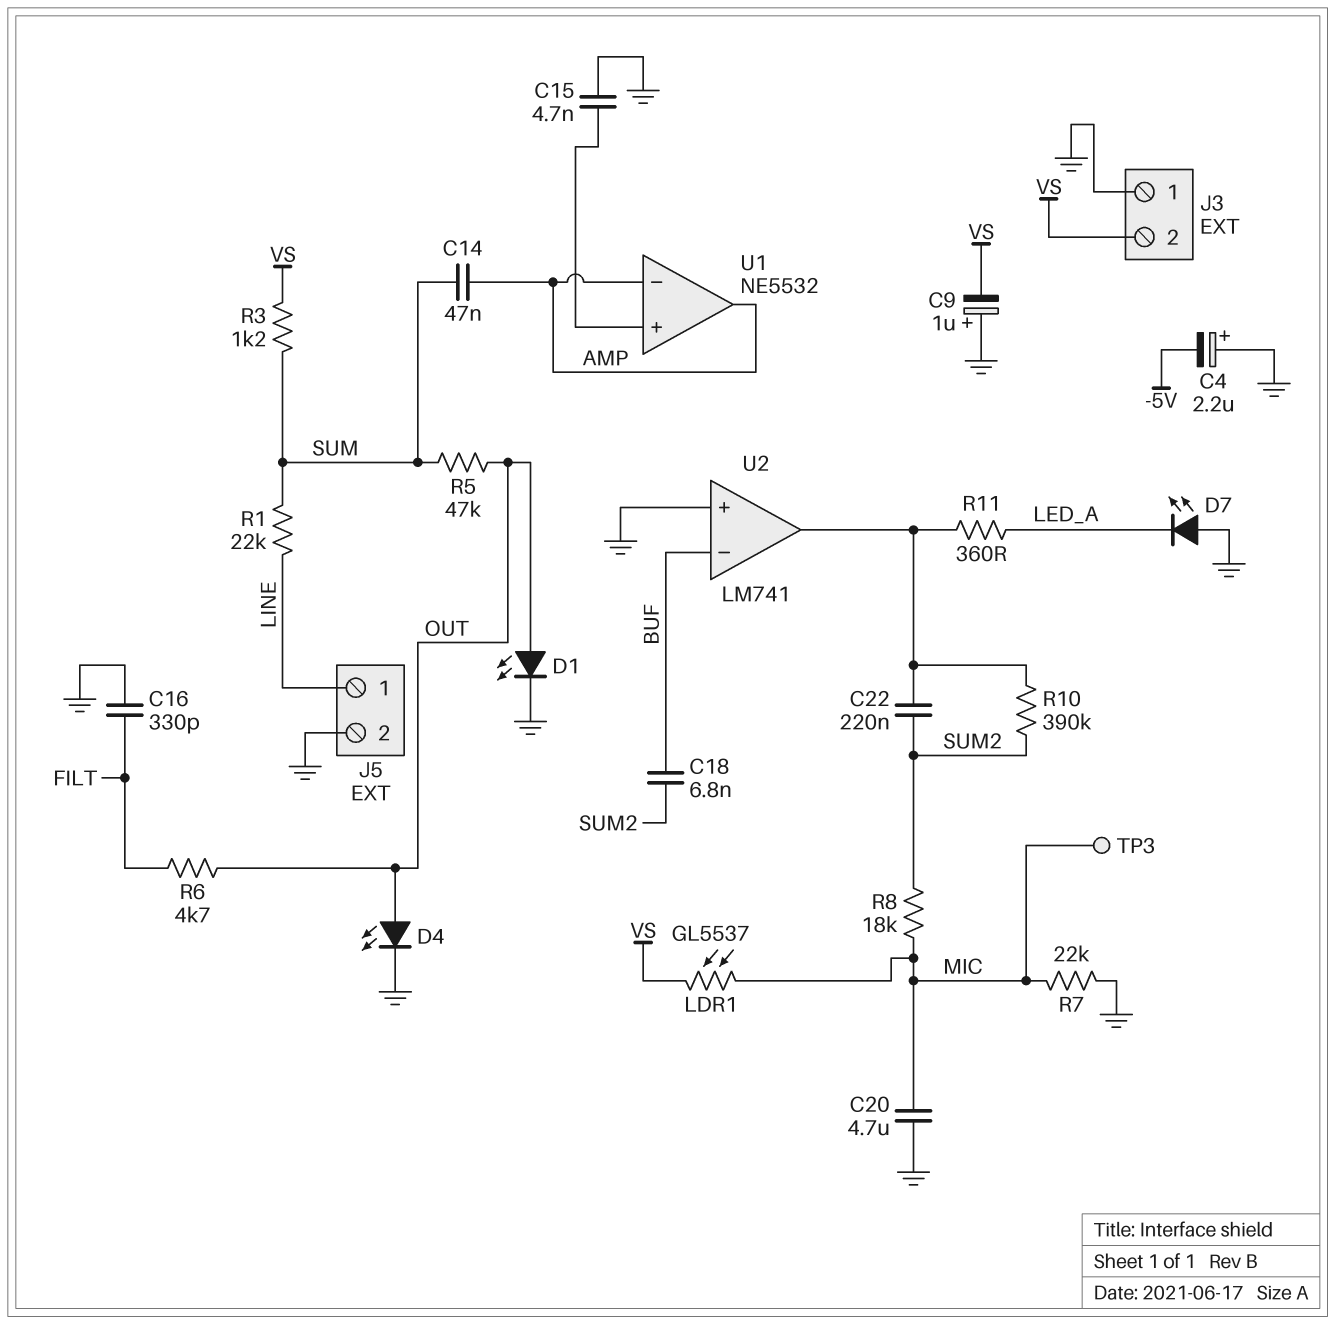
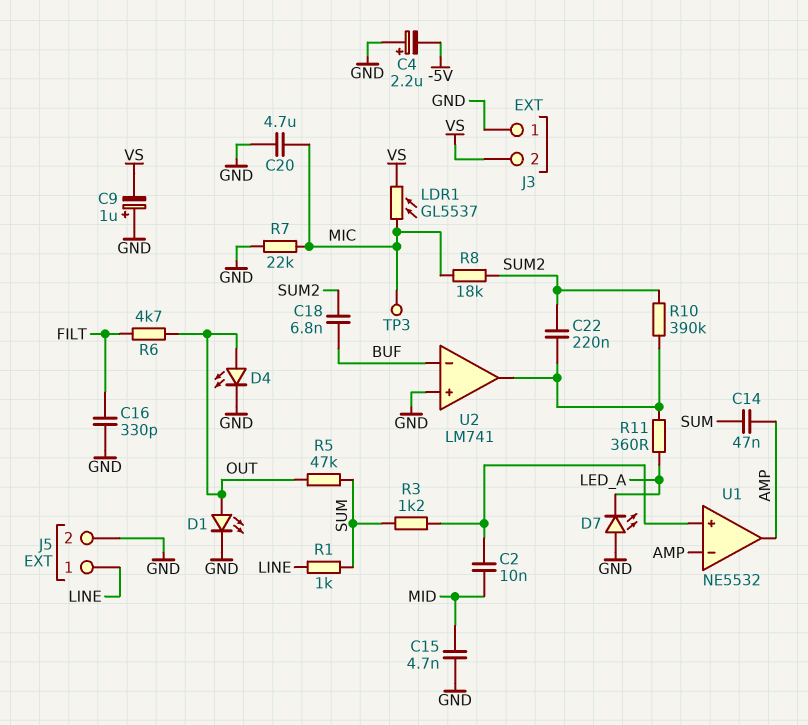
C2: none -> 10nF (MID, U1/in+)
C15: 4.7nF (GND, U1/in+) -> 4.7nF (GND, MID)
R1: 22k (LINE, SUM) -> 1k (LINE, SUM)
R3: 1.2k (SUM, VS) -> 1.2k (SUM, U1/in+)

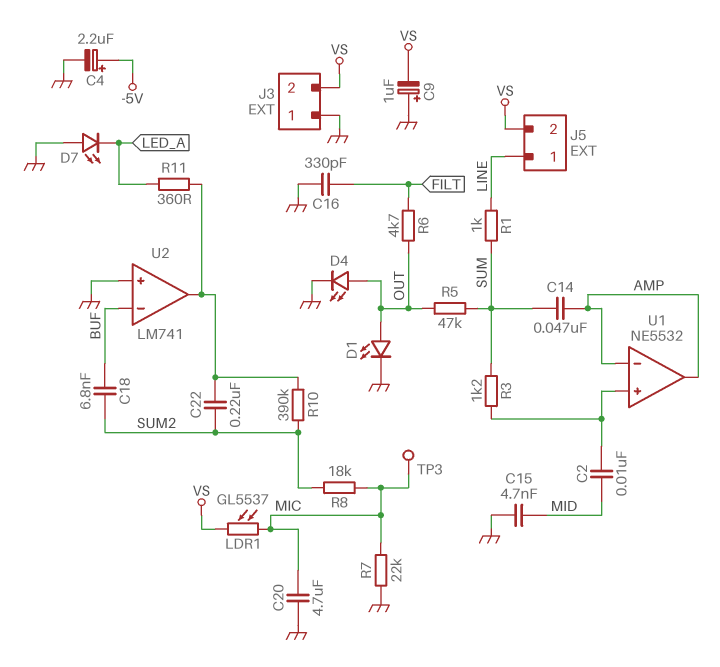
C4: 2.2uF (plus GND, minus -5V) -> 2.2uF (plus -5V, minus GND)
J5 pin 2: GND -> VS

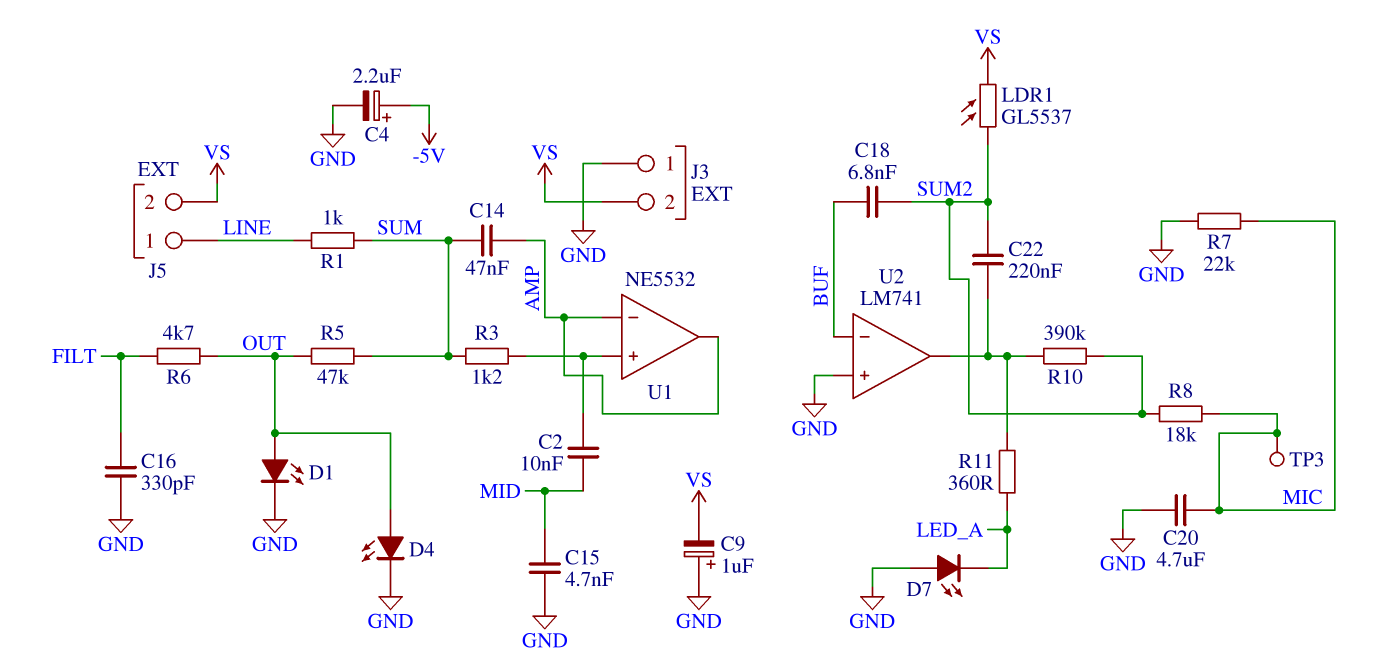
LDR1: GL5537 (MIC, VS) -> GL5537 (SUM2, VS)

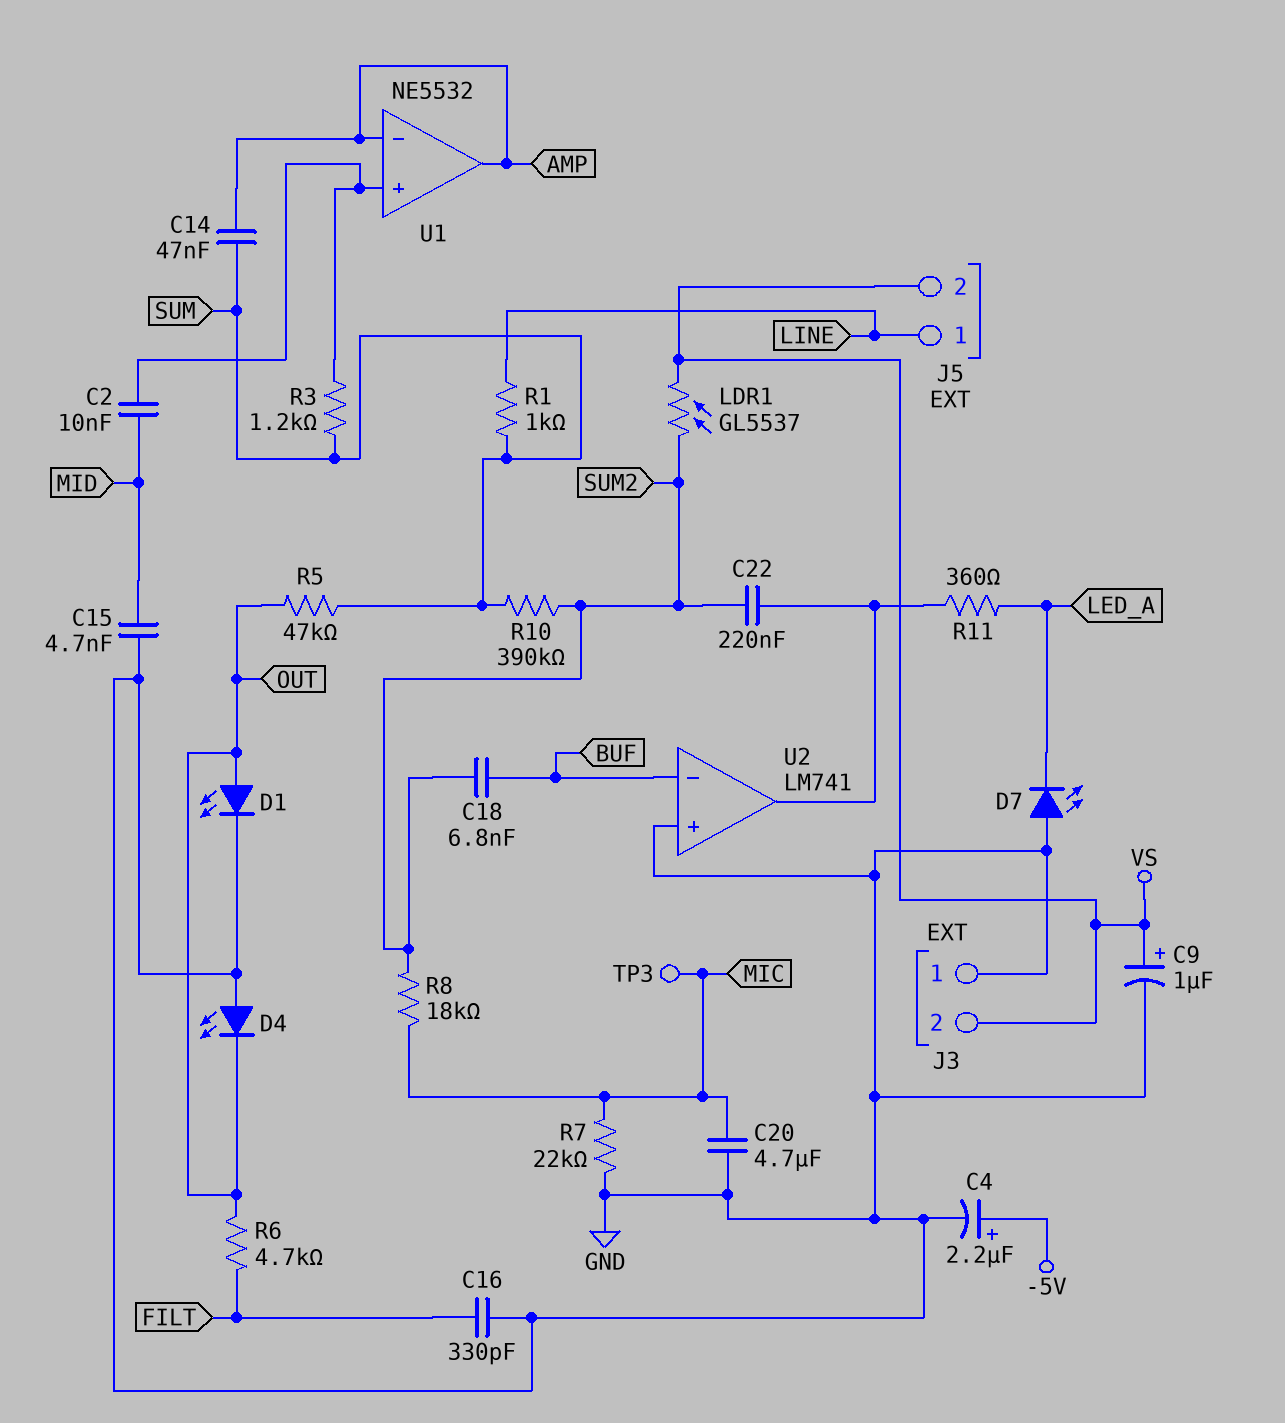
C9: 1uF (plus GND, minus VS) -> 1uF (plus VS, minus GND)
D4: LED (A OUT, K GND) -> LED (A GND, K OUT)
R10: 390k (SUM2, U2/out) -> 390k (SUM, SUM2)

